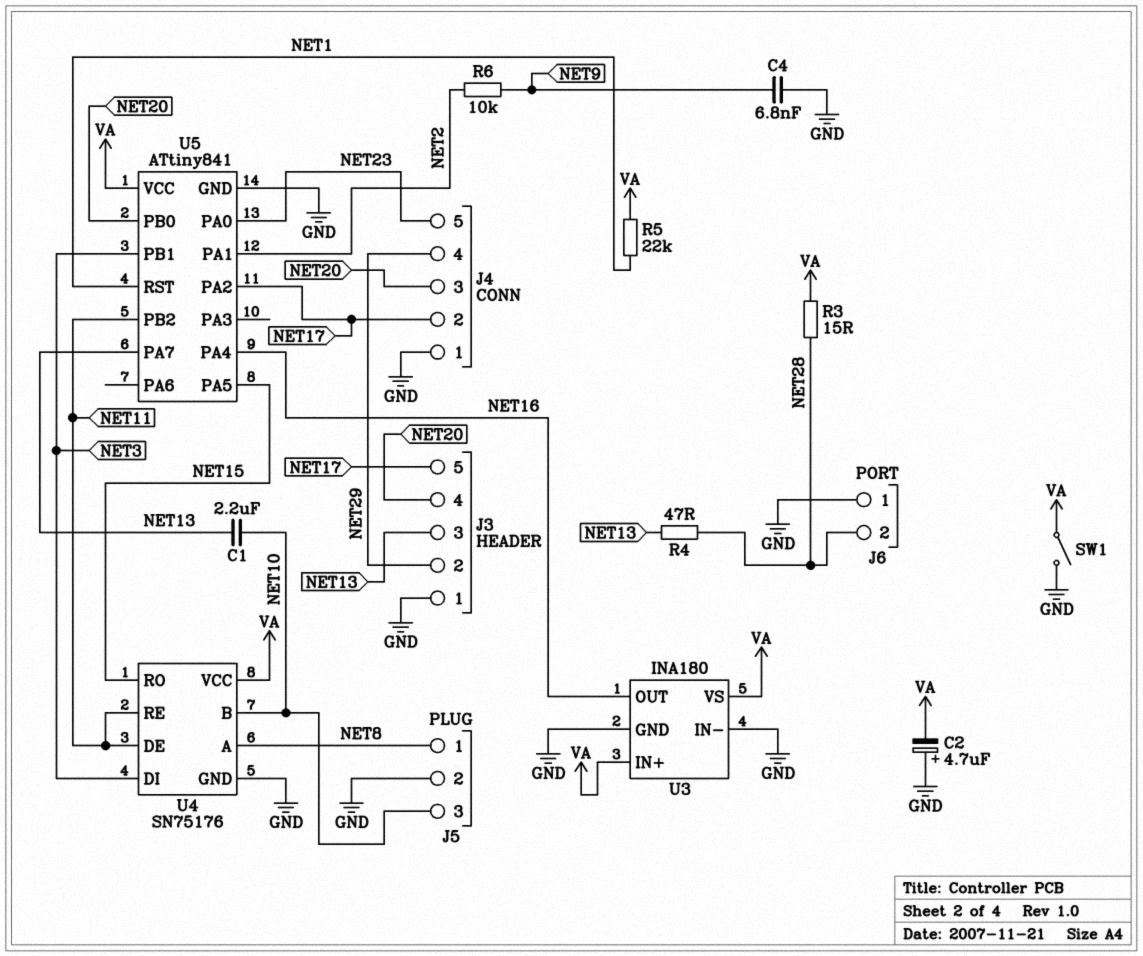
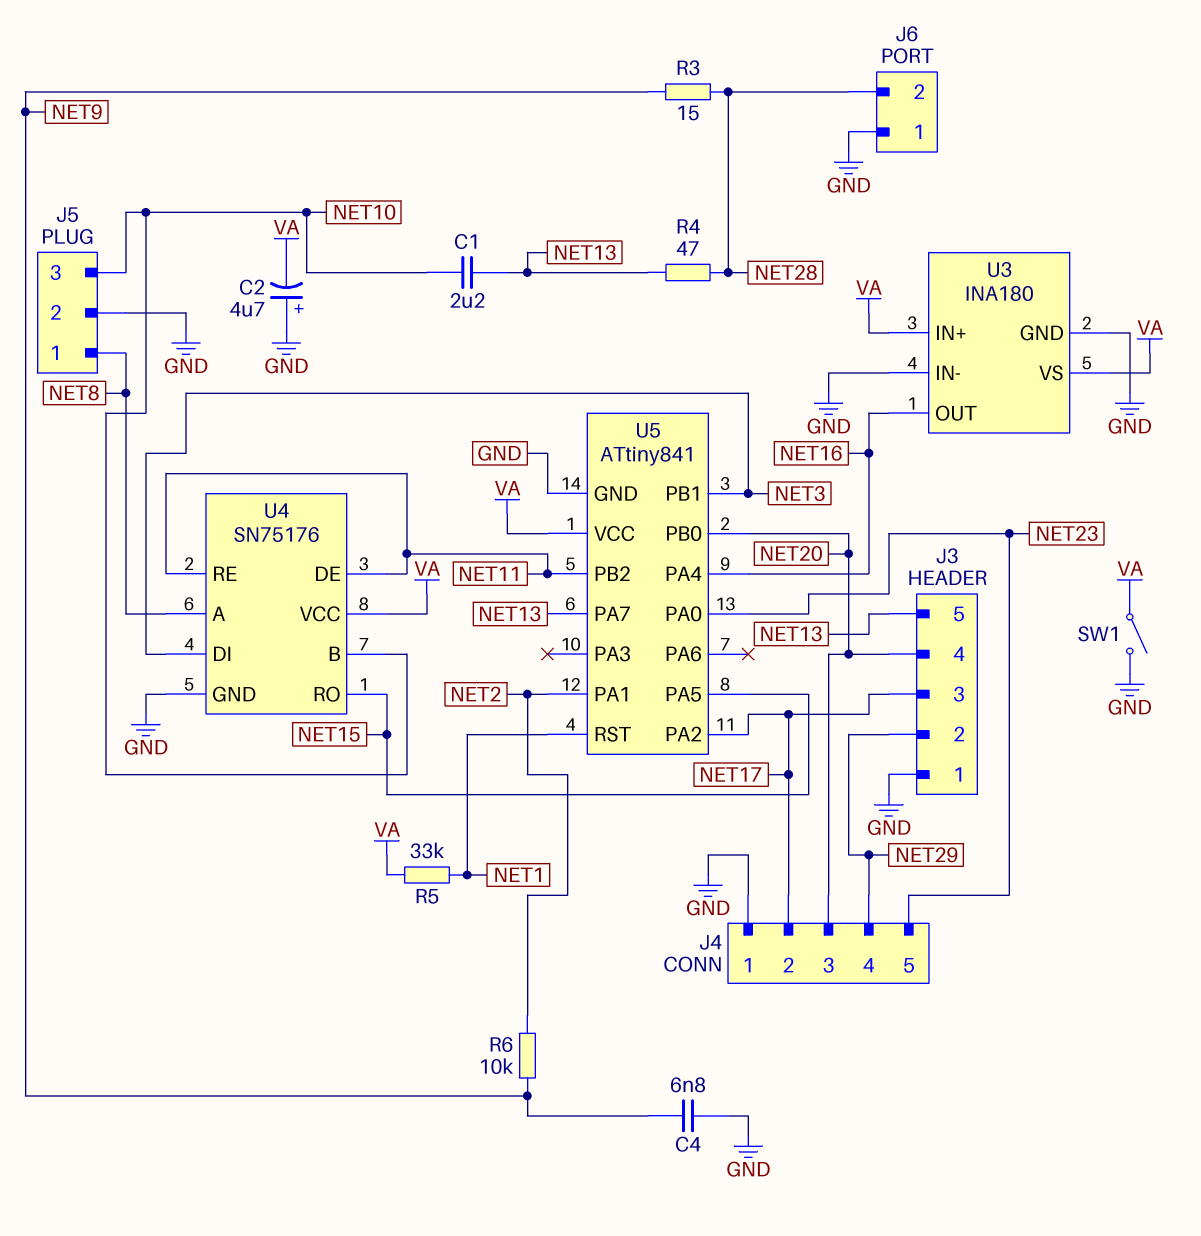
J3 pin 3: NET13 -> NET17
J3 pin 5: NET17 -> NET13
R3: 15 (NET28, VA) -> 15 (NET9, NET28)
R5: 22k (NET1, VA) -> 33k (NET1, VA)

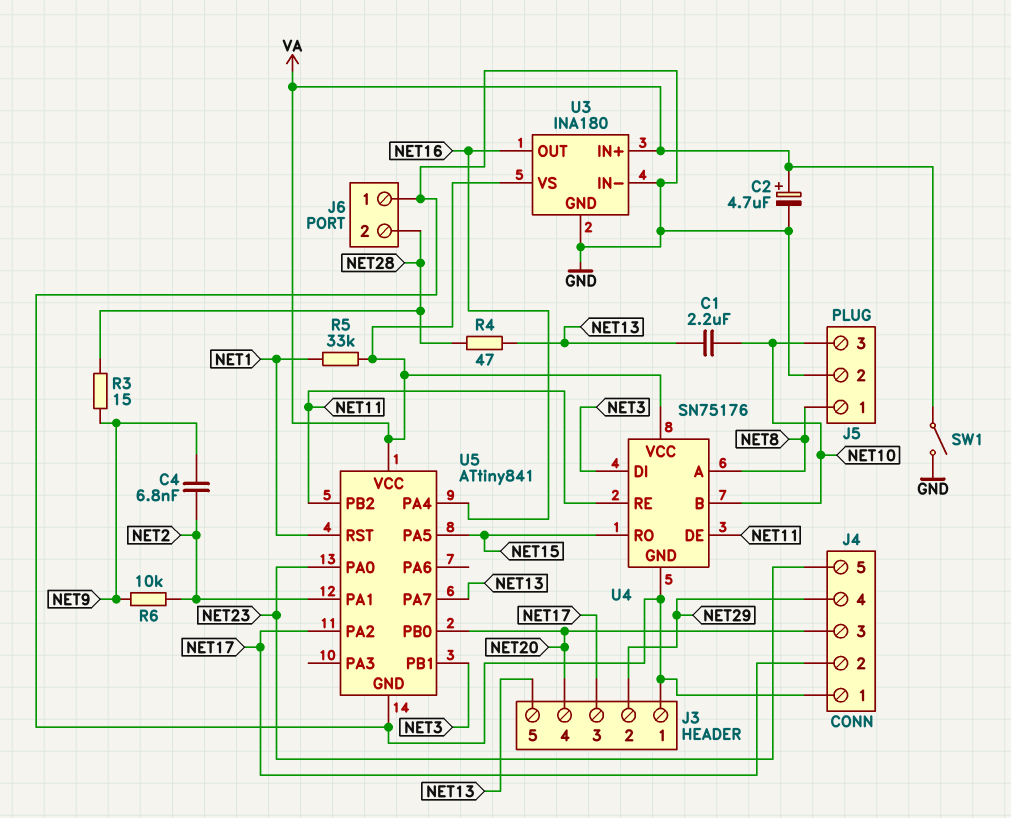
C2: 4.7uF (plus GND, minus VA) -> 4.7uF (plus VA, minus GND)
C4: 6.8nF (GND, NET9) -> 6.8nF (NET2, NET9)

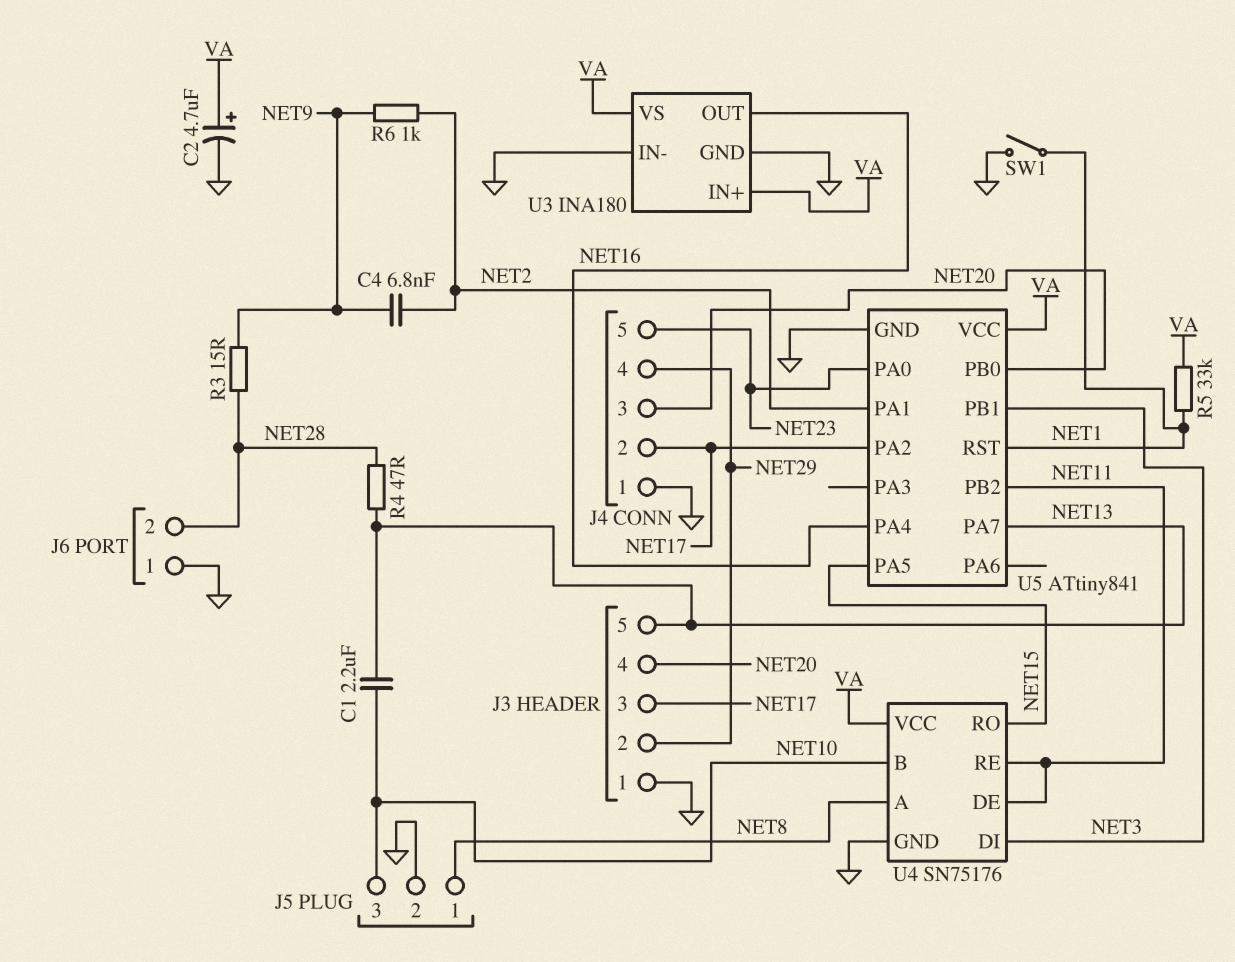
R6: 10k (NET2, NET9) -> 1k (NET2, NET9)
SW1: switch (GND, VA) -> switch (GND, NET1)

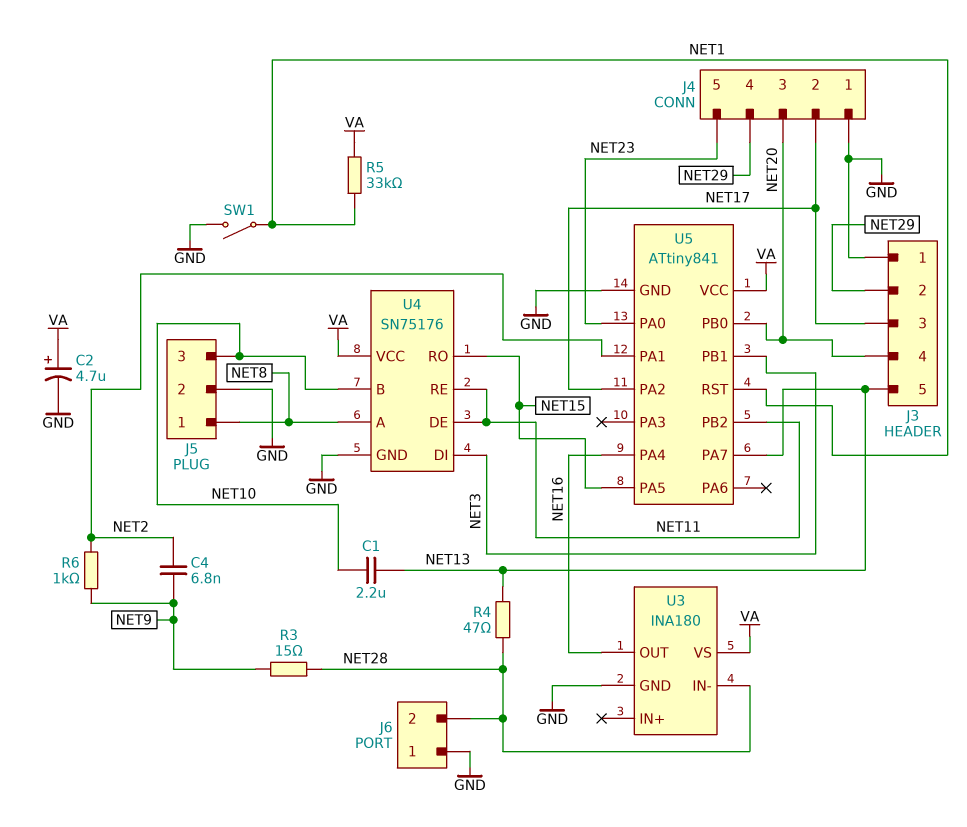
U3 pin IN+: VA -> none
U3 pin IN-: GND -> NET28

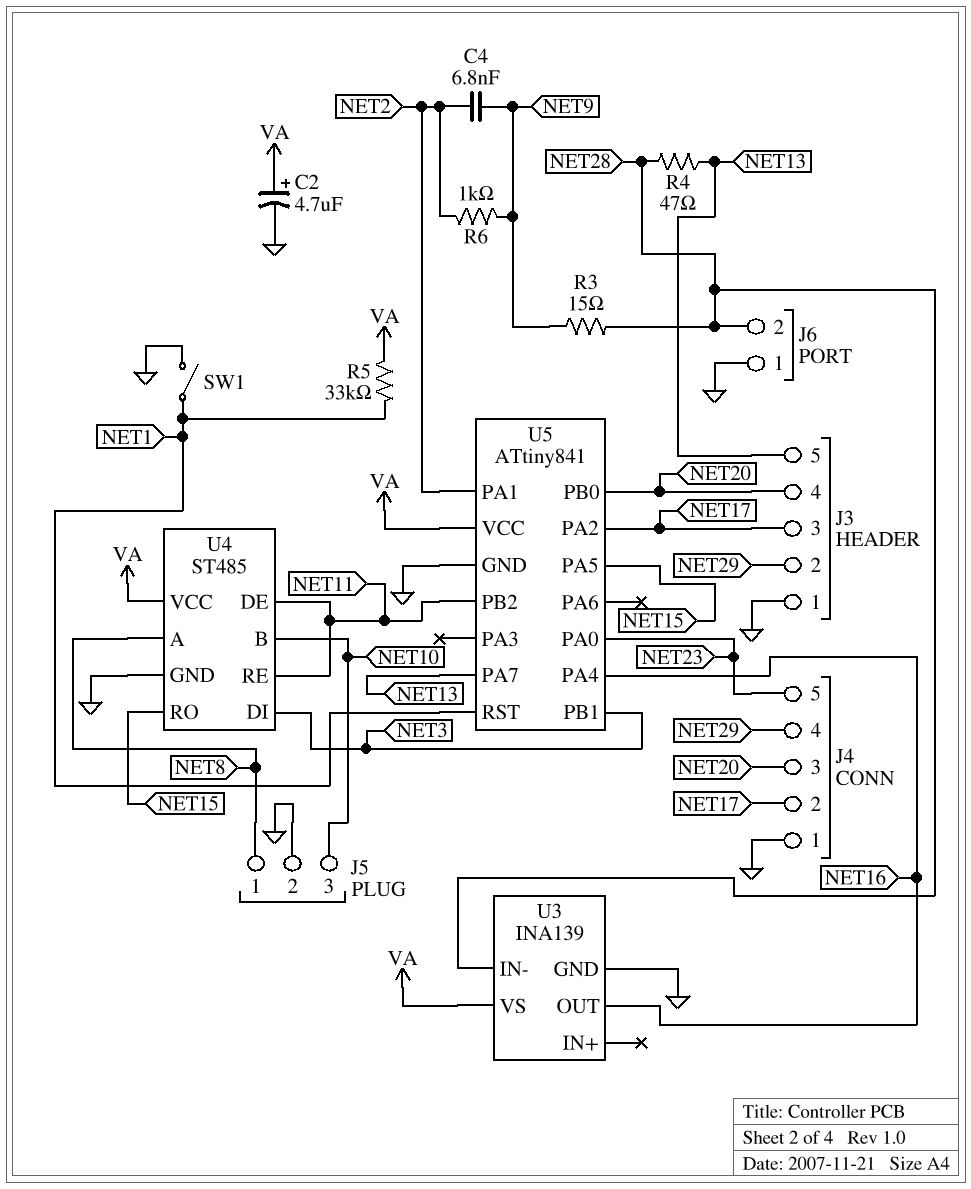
C1: 2.2uF (NET10, NET13) -> none
U3: INA180 -> INA139
U4: SN75176 -> ST485

